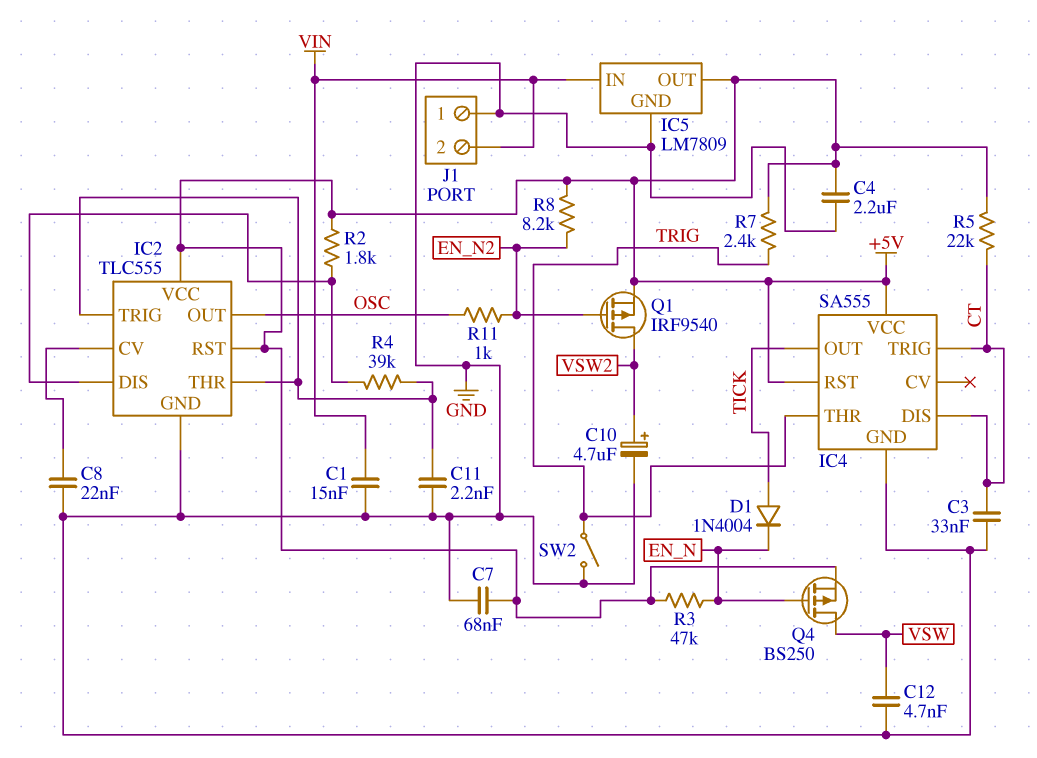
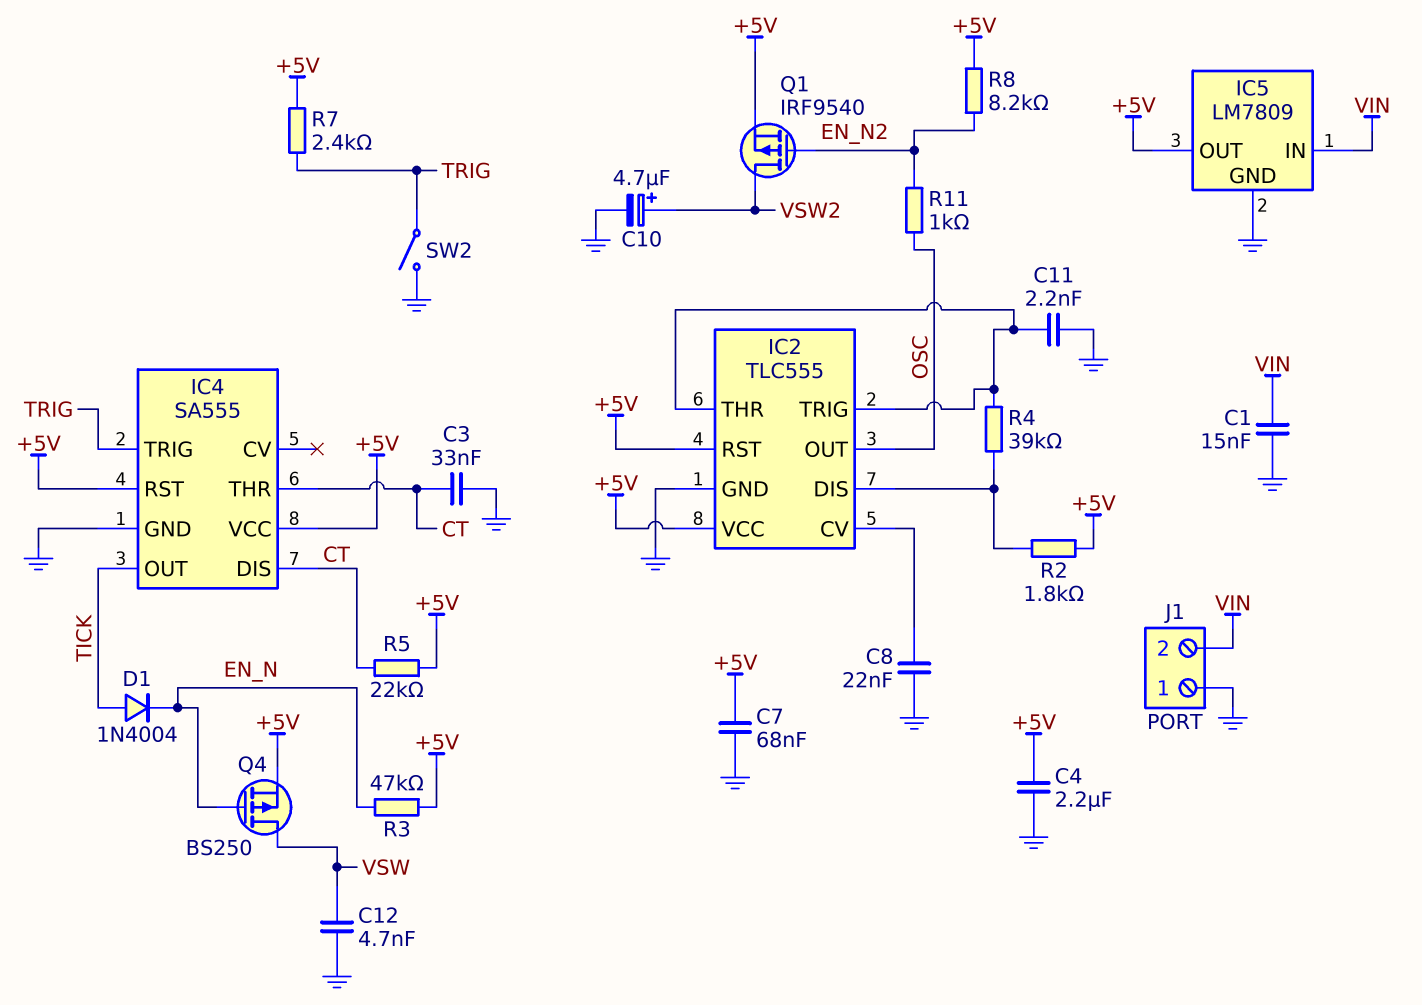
IC4 pin THR: TRIG -> CT
IC4 pin TRIG: CT -> TRIG

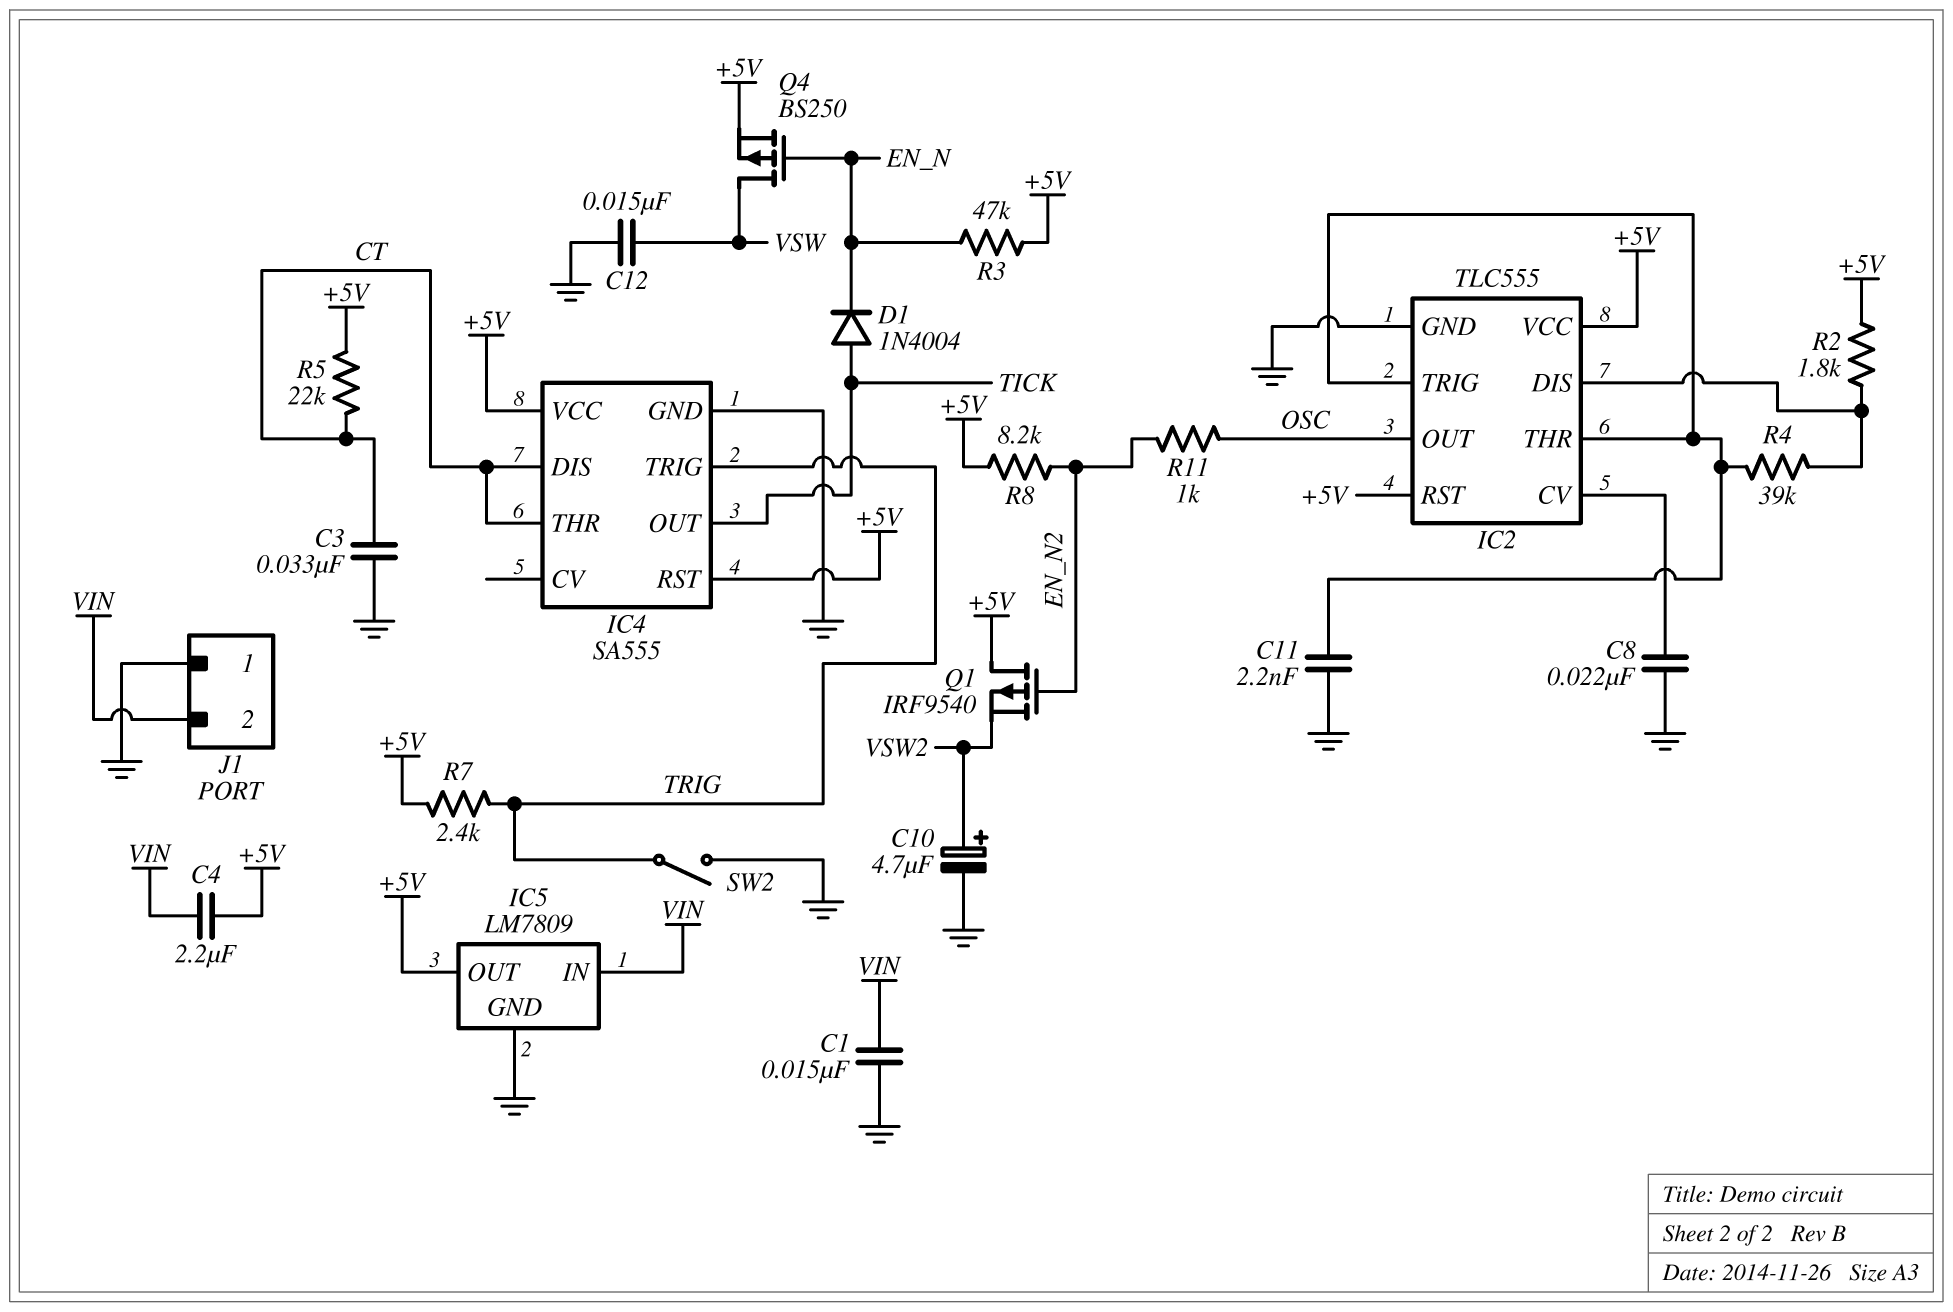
C4: 2.2uF (+5V, GND) -> 2.2uF (+5V, VIN)
C7: 68nF (+5V, GND) -> none
C12: 4.7nF (GND, VSW) -> 15nF (GND, VSW)
Q1: PMOS IRF9540 (G EN_N2, D VSW2, S +5V) -> PMOS IRF9540 (G EN_N2, D +5V, S VSW2)

